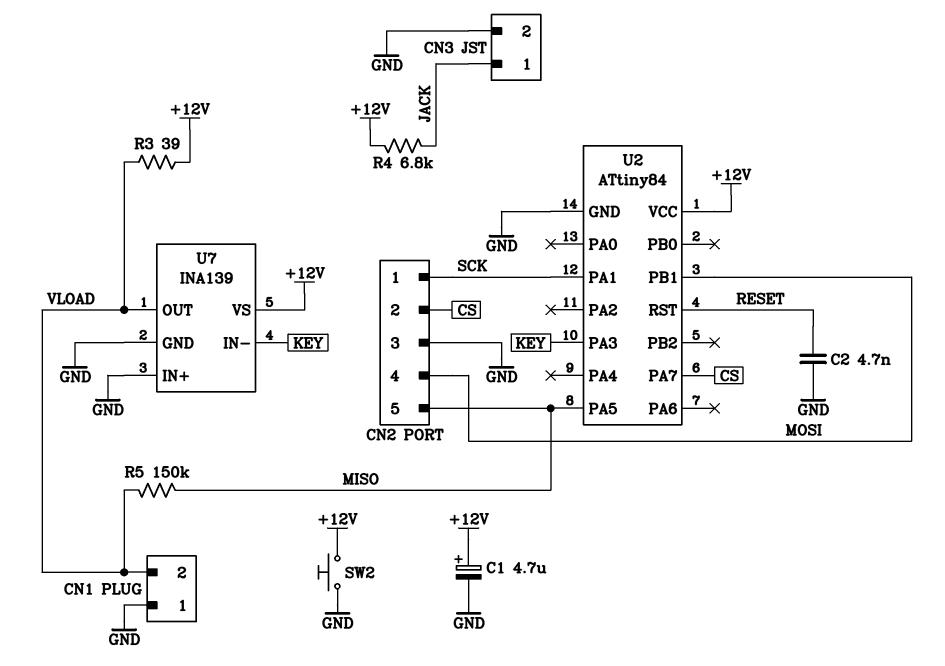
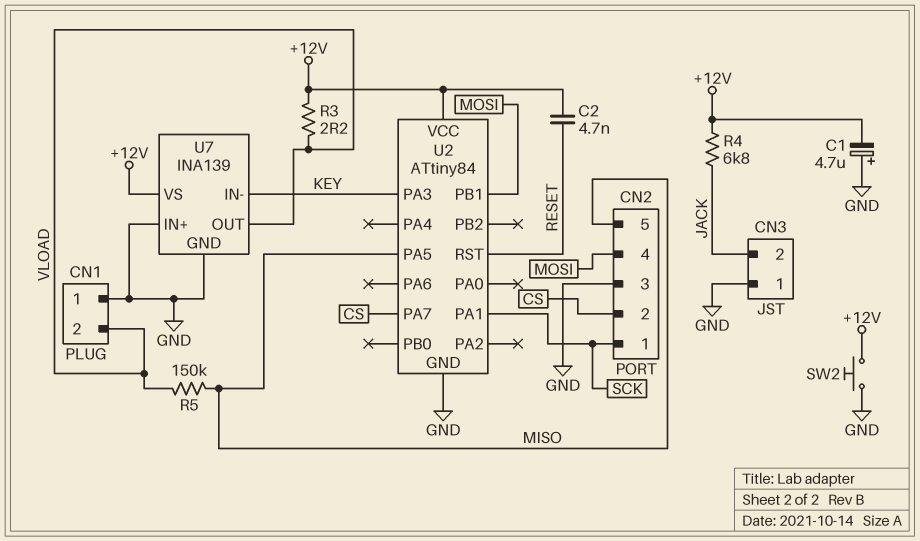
C1: 4.7uF (plus +12V, minus GND) -> 4.7uF (plus GND, minus +12V)
C2: 4.7nF (GND, RESET) -> 4.7nF (+12V, RESET)
CN3 pin 1: JACK -> GND
CN3 pin 2: GND -> JACK
R3: 39 (+12V, VLOAD) -> 2.2 (+12V, VLOAD)

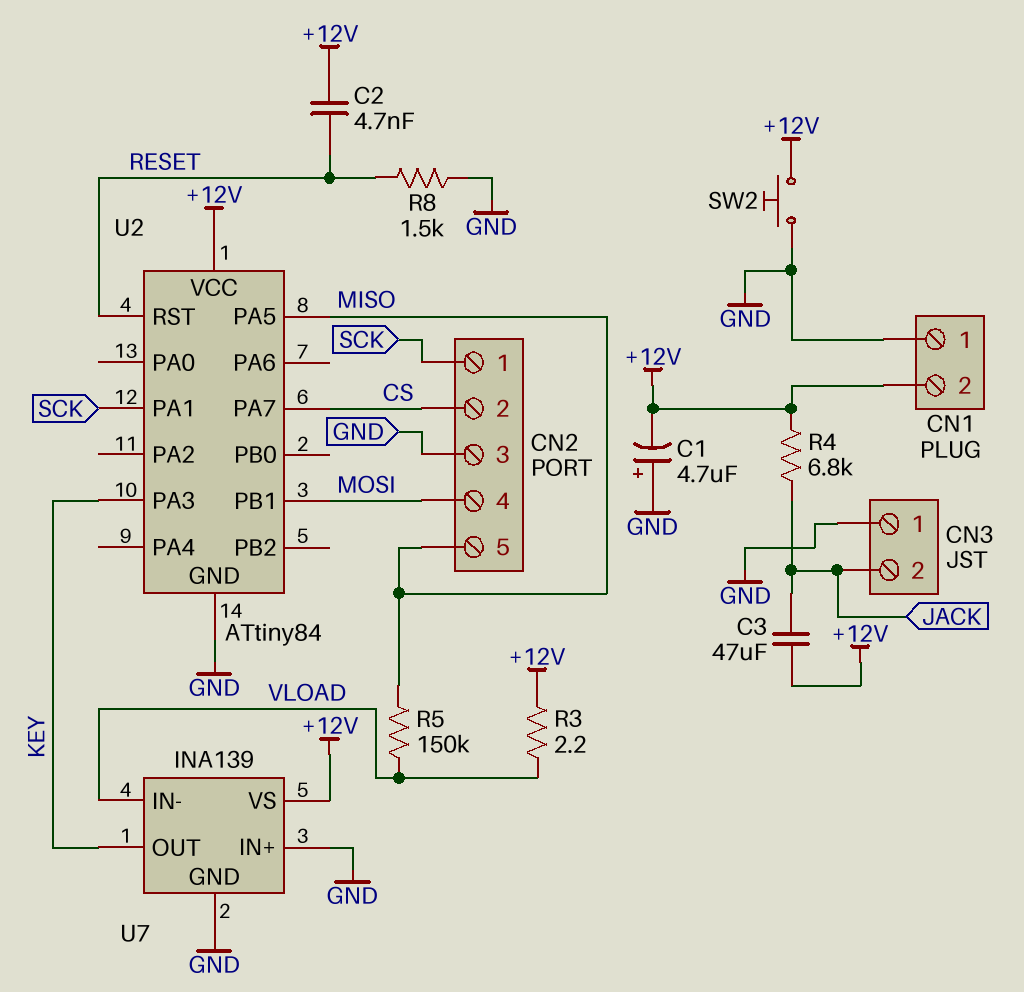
C3: none -> 47uF (+12V, JACK)
CN1 pin 2: VLOAD -> +12V
R8: none -> 1.5k (GND, RESET)
U7 pin IN-: KEY -> VLOAD
U7 pin OUT: VLOAD -> KEY

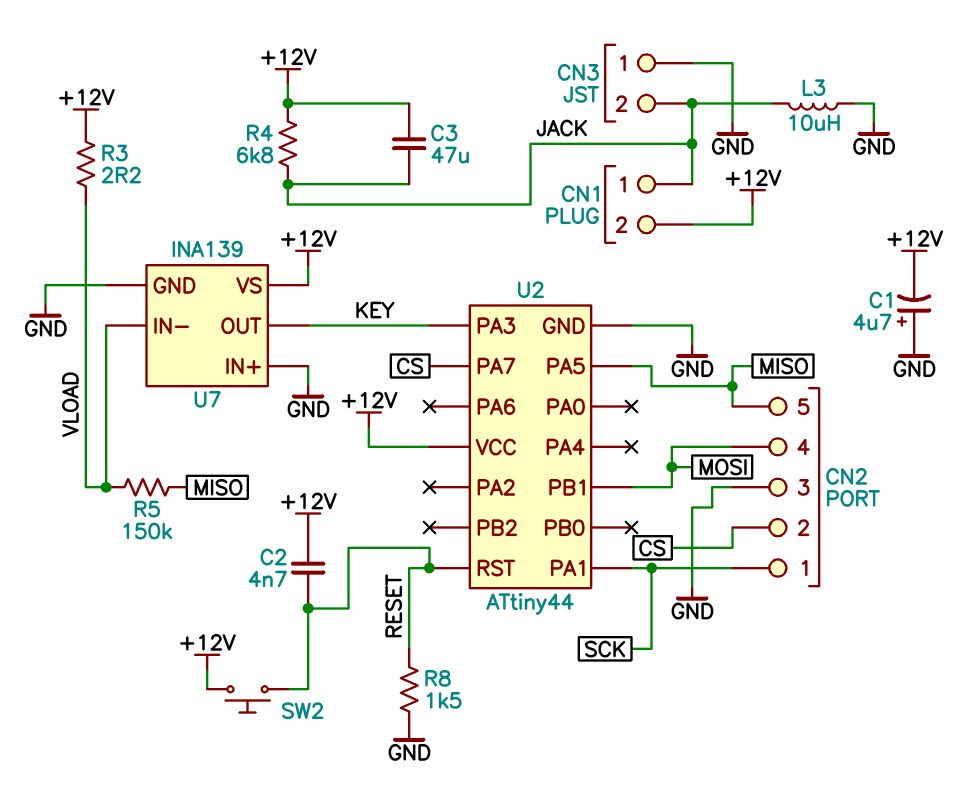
CN1 pin 1: GND -> JACK
L3: none -> 10uH (GND, JACK)
SW2: button (+12V, GND) -> button (+12V, RESET)
U2: ATtiny84 -> ATtiny44

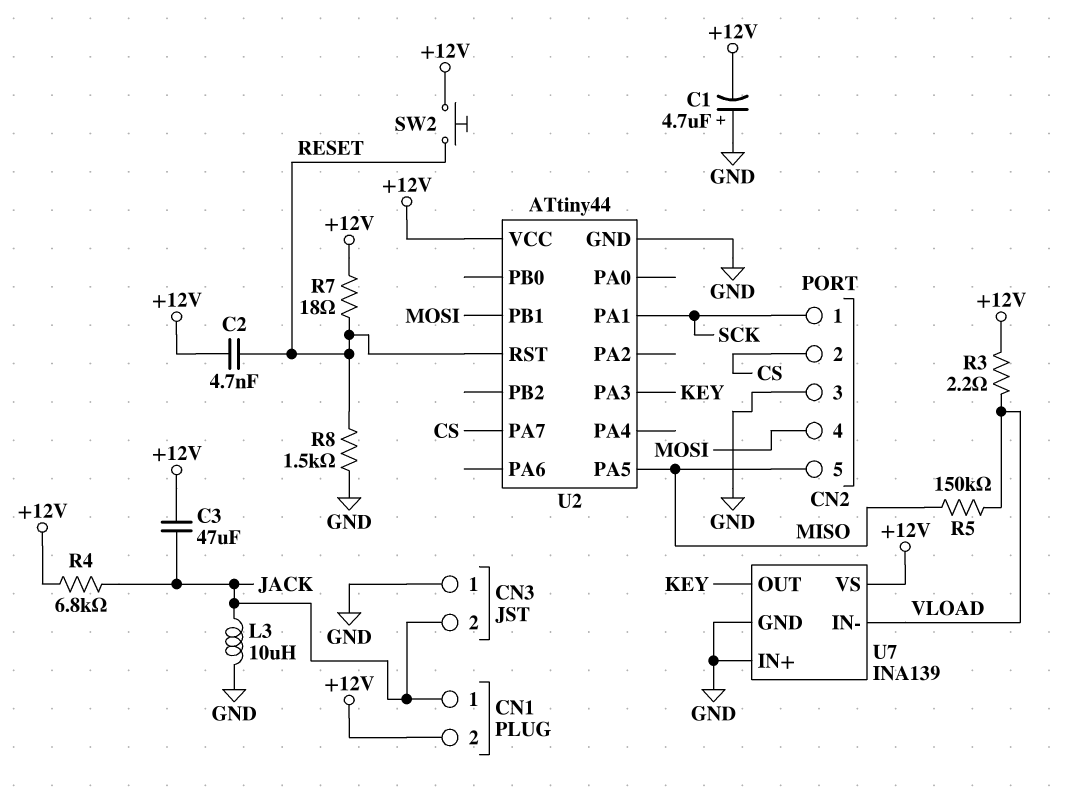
R7: none -> 18 (+12V, RESET)

